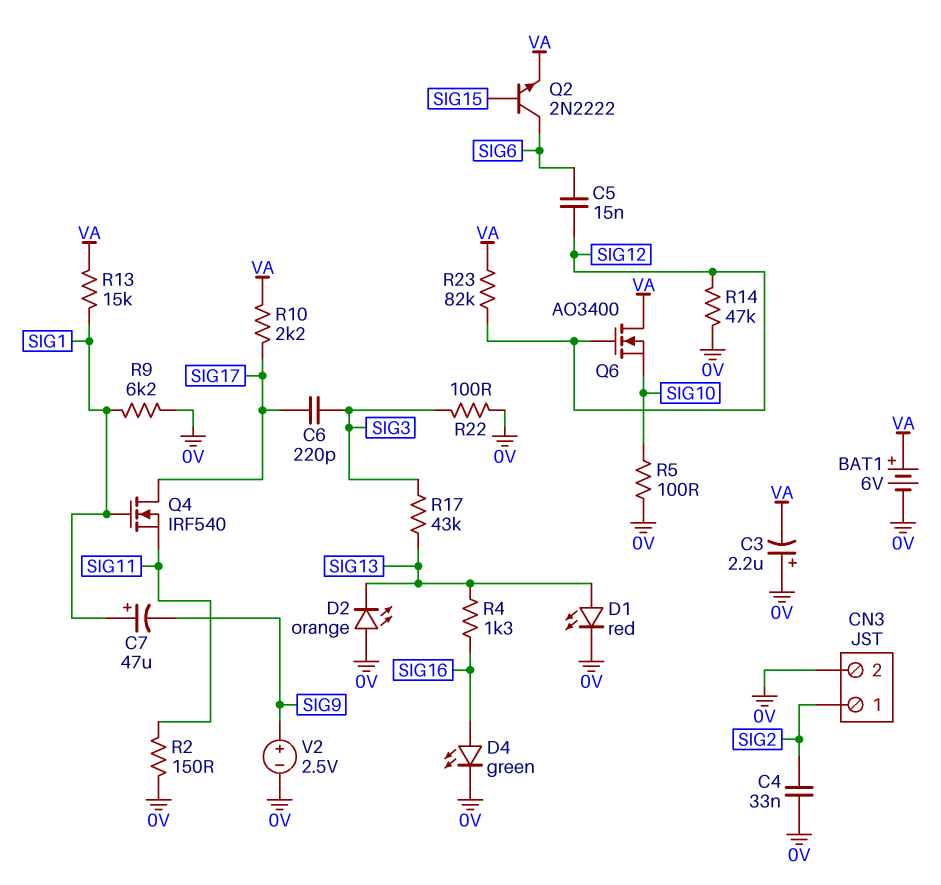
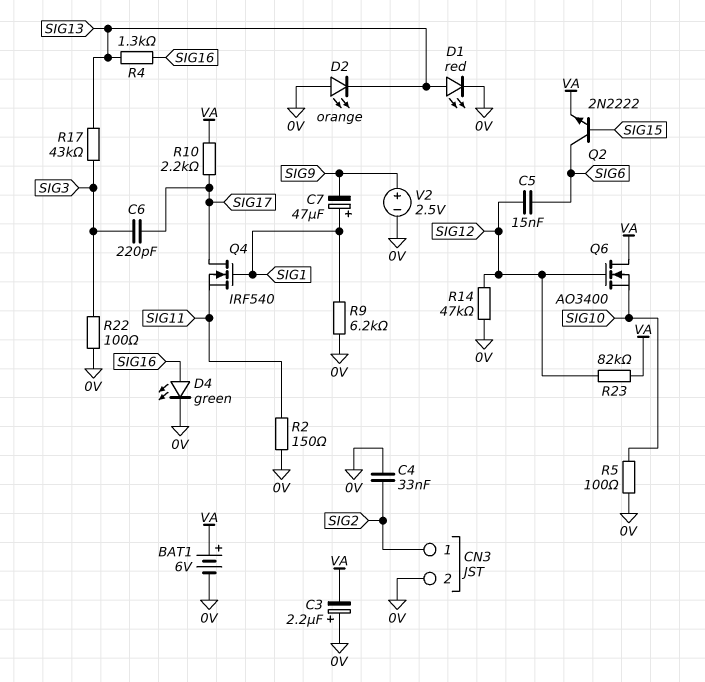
R13: 15k (SIG1, VA) -> none

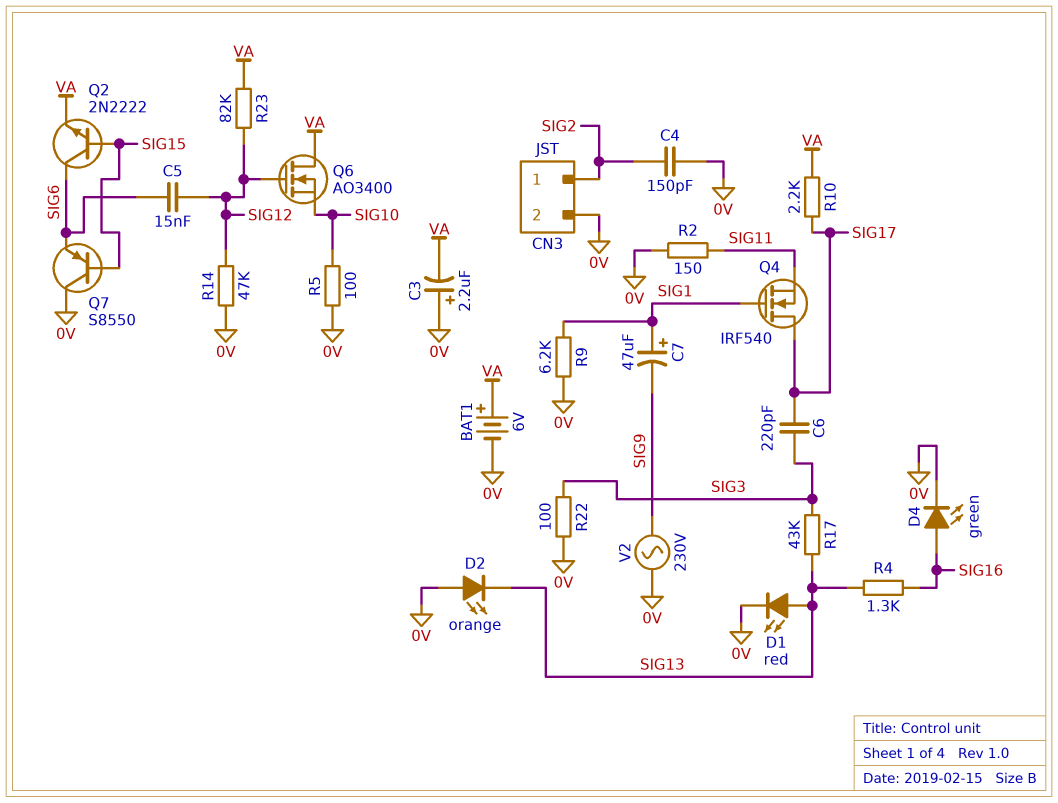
C4: 33nF (0V, SIG2) -> 150pF (0V, SIG2)
Q7: none -> PNP S8550 (B SIG15, C 0V, E SIG6)
V2: 2.5V (plus SIG9, minus 0V) -> AC 230V (0V, SIG9)

